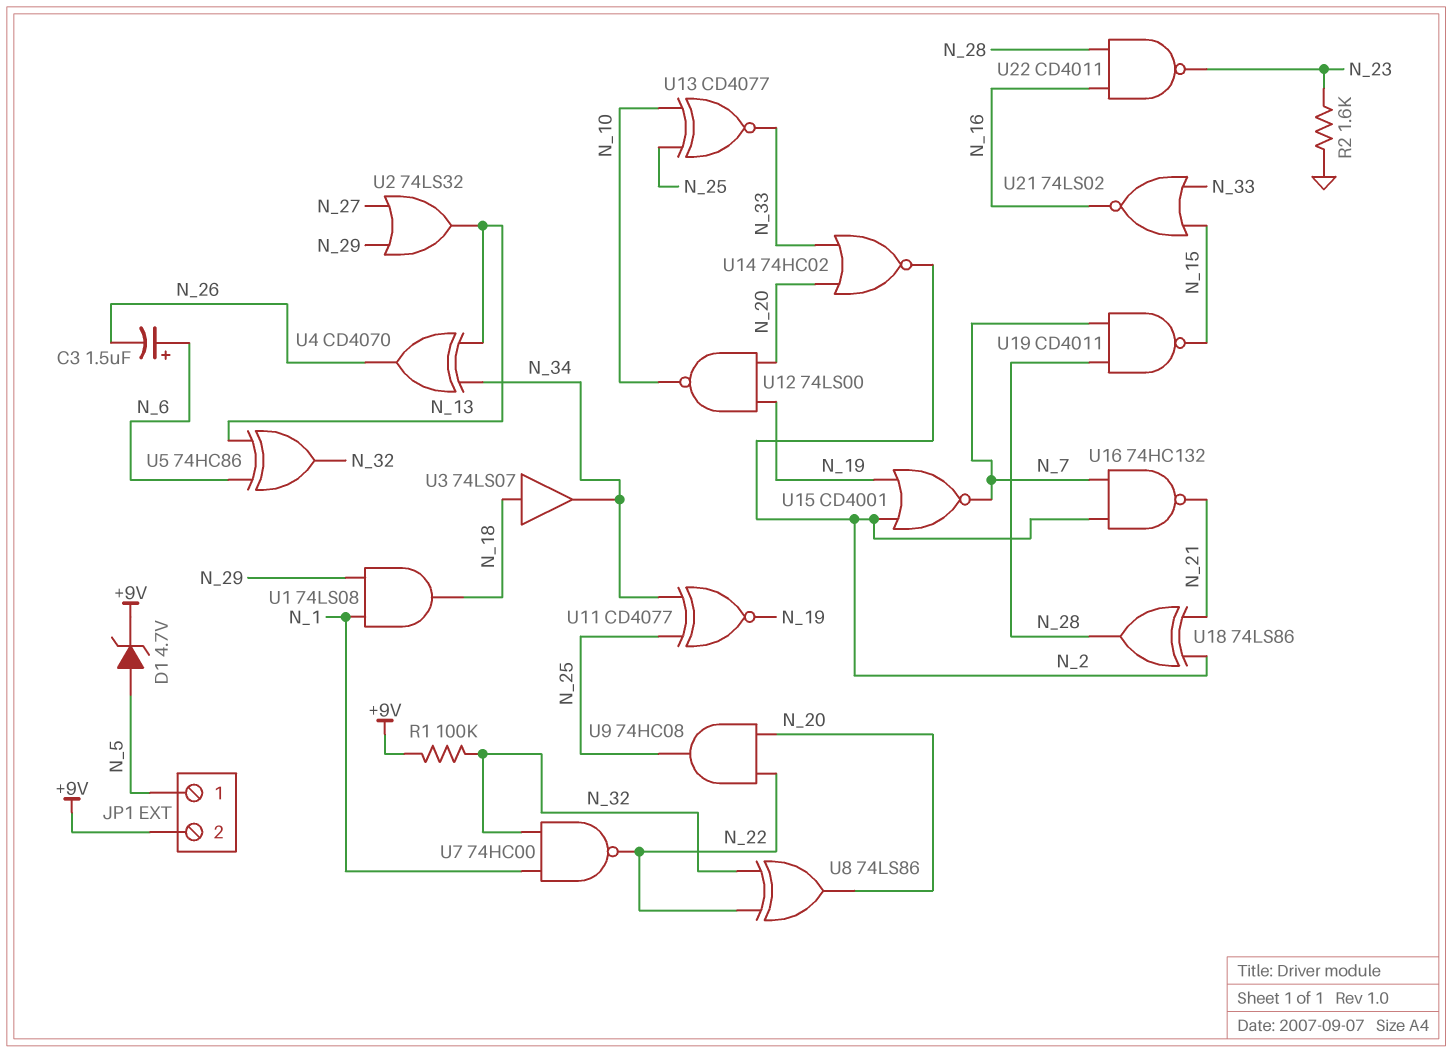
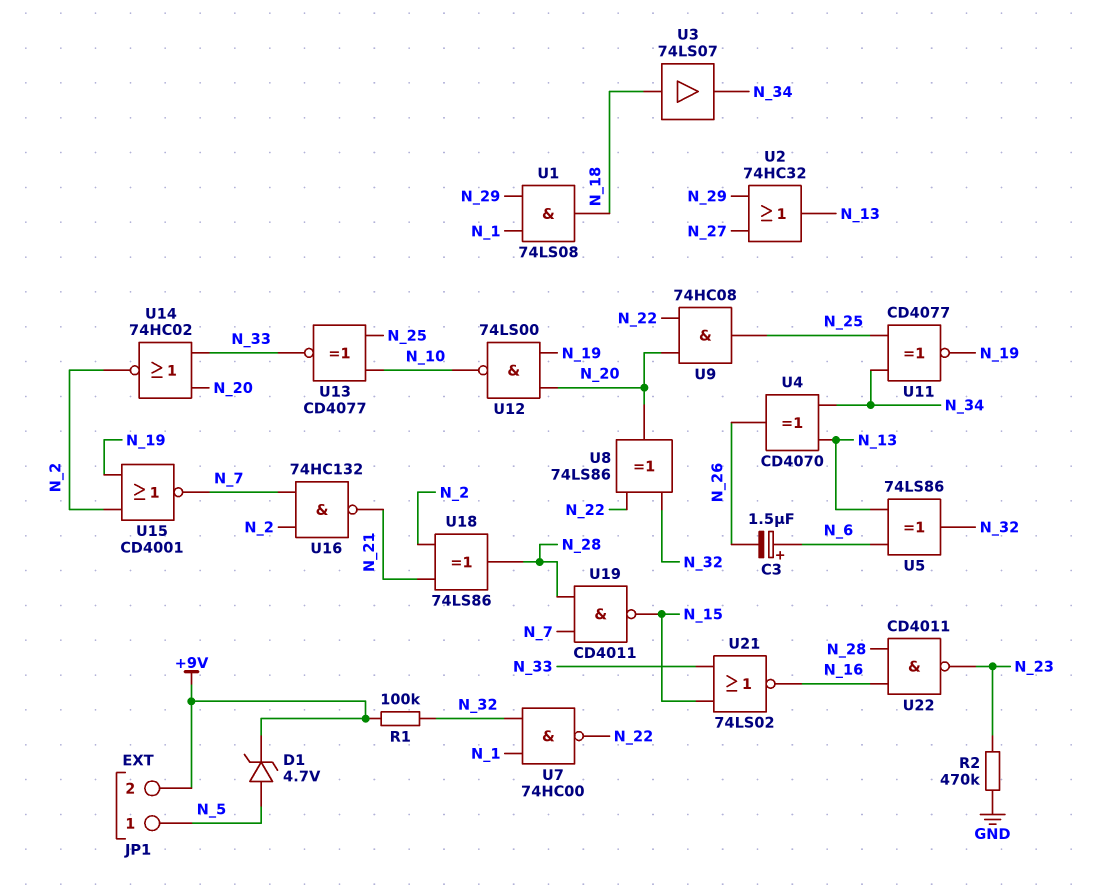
R2: 1.6k (GND, N_23) -> 470k (GND, N_23)
U2: OR 74LS32 (in N_27, in N_29, out N_13) -> OR 74HC32 (in N_27, in N_29, out N_13)
U5: XOR 74HC86 (in N_6, in N_13, out N_32) -> XOR 74LS86 (in N_6, in N_13, out N_32)

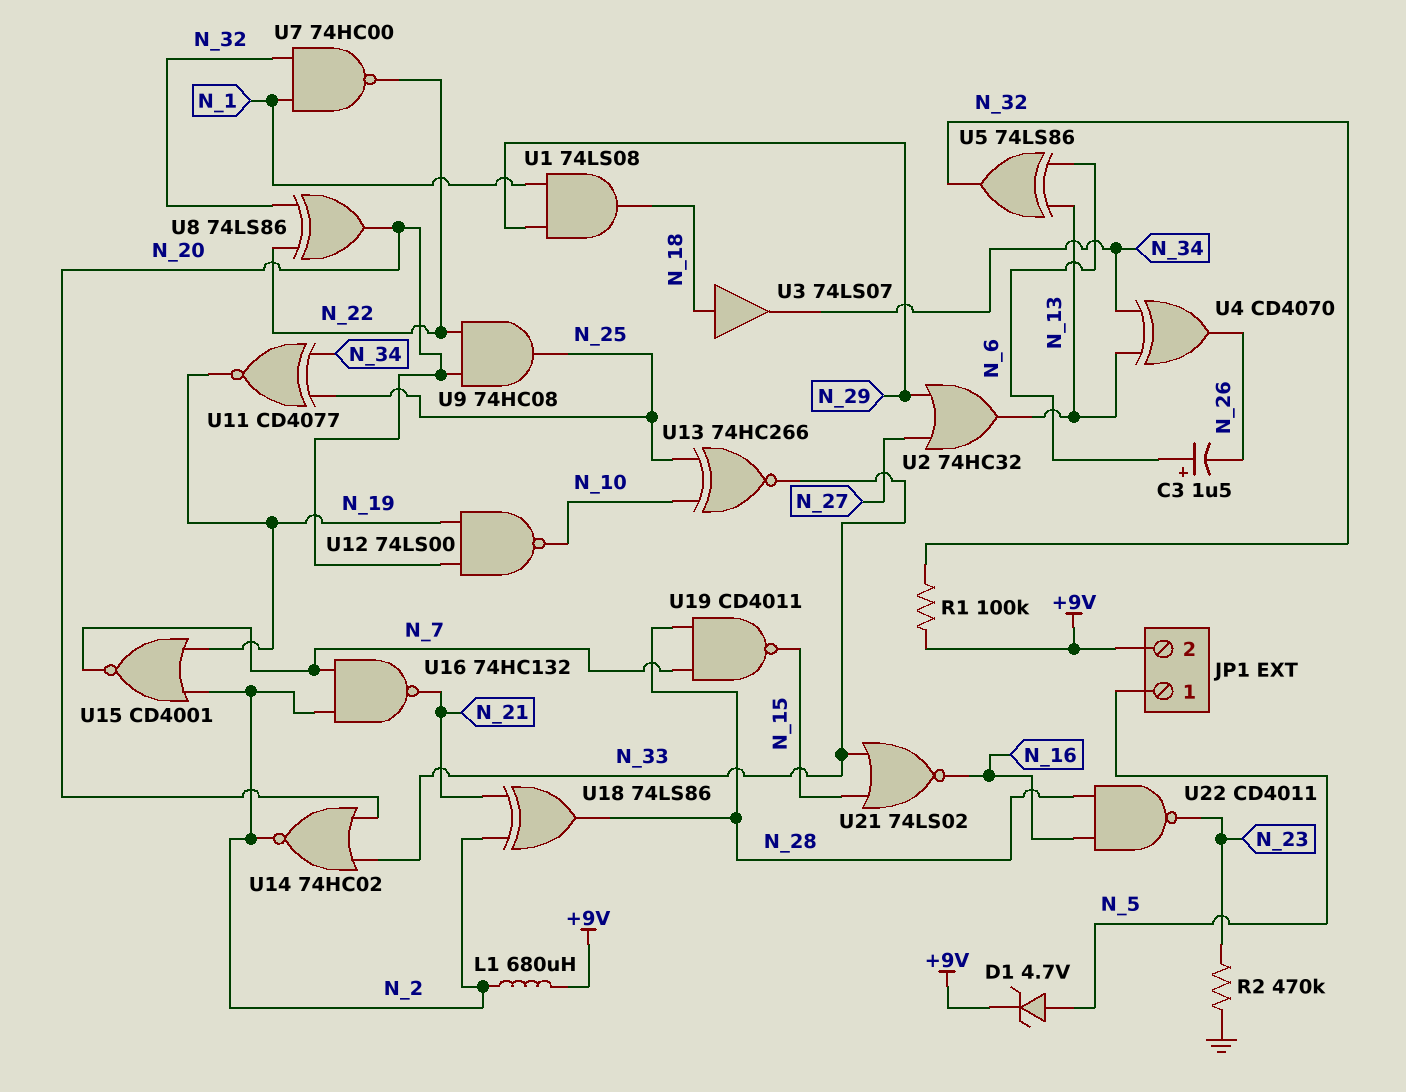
L1: none -> 680uH (+9V, N_2)
U13: XNOR CD4077 (in N_10, in N_25, out N_33) -> XNOR 74HC266 (in N_10, in N_25, out N_33)

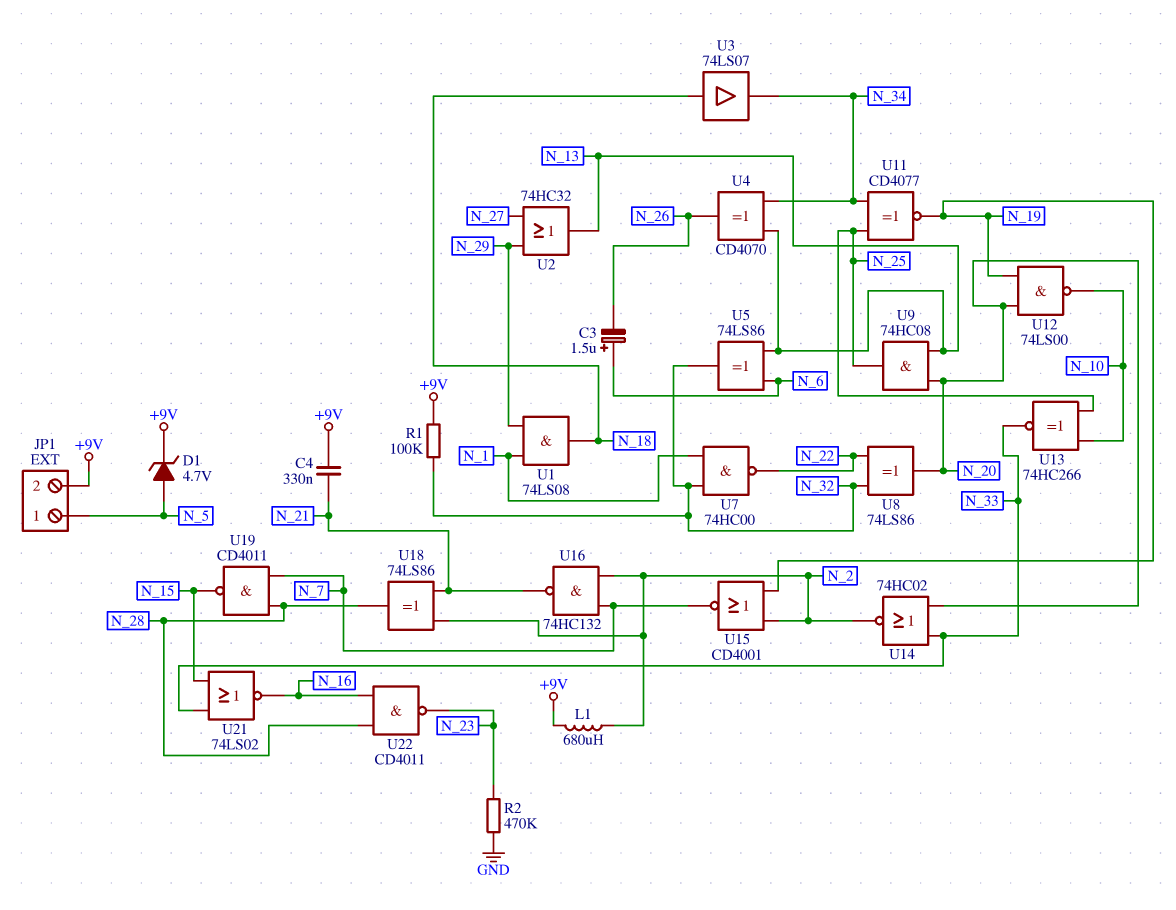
C4: none -> 330nF (+9V, N_21)
U9: AND 74HC08 (in N_20, in N_22, out N_25) -> AND 74HC08 (in N_13, in N_20, out N_25)

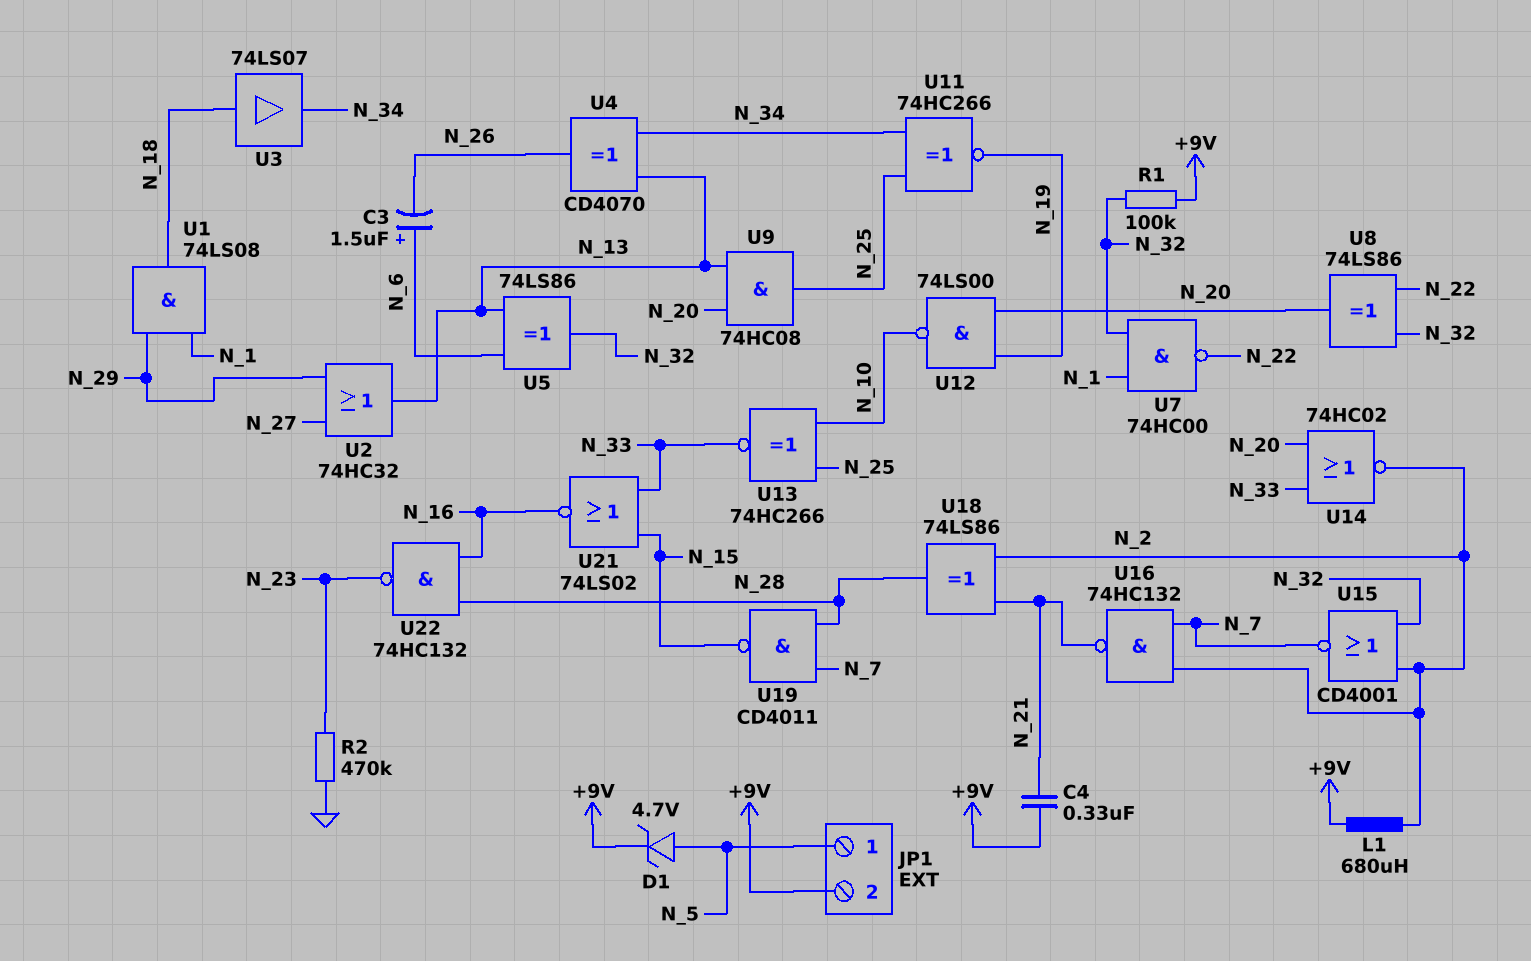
U11: XNOR CD4077 (in N_25, in N_34, out N_19) -> XNOR 74HC266 (in N_25, in N_34, out N_19)
U15: NOR CD4001 (in N_2, in N_19, out N_7) -> NOR CD4001 (in N_2, in N_32, out N_7)
U22: NAND CD4011 (in N_16, in N_28, out N_23) -> NAND 74HC132 (in N_16, in N_28, out N_23)

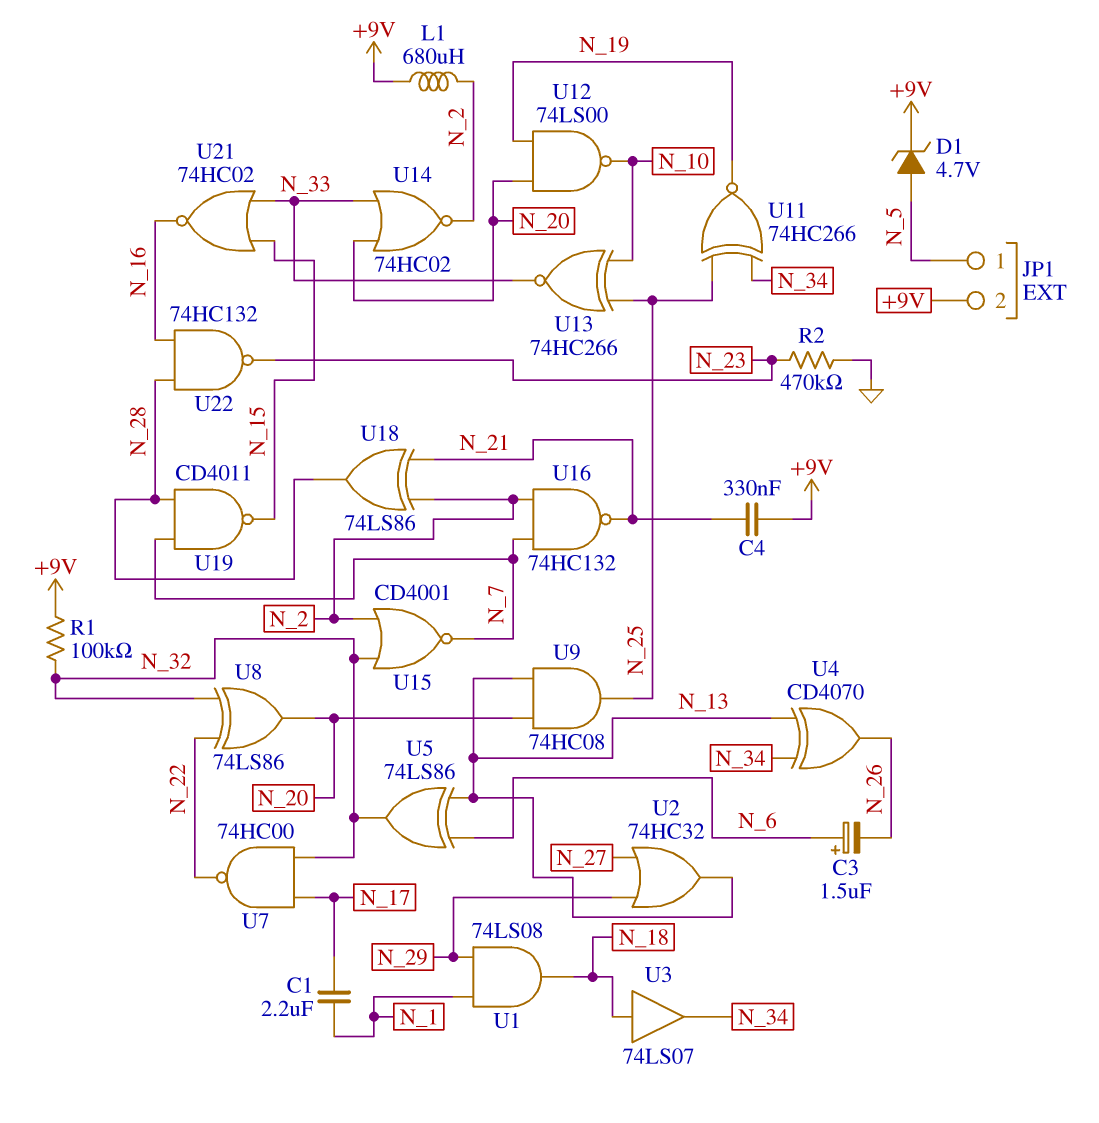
C1: none -> 2.2uF (N_1, N_17)
U7: NAND 74HC00 (in N_1, in N_32, out N_22) -> NAND 74HC00 (in N_17, in N_32, out N_22)
U21: NOR 74LS02 (in N_15, in N_33, out N_16) -> NOR 74HC02 (in N_15, in N_33, out N_16)

